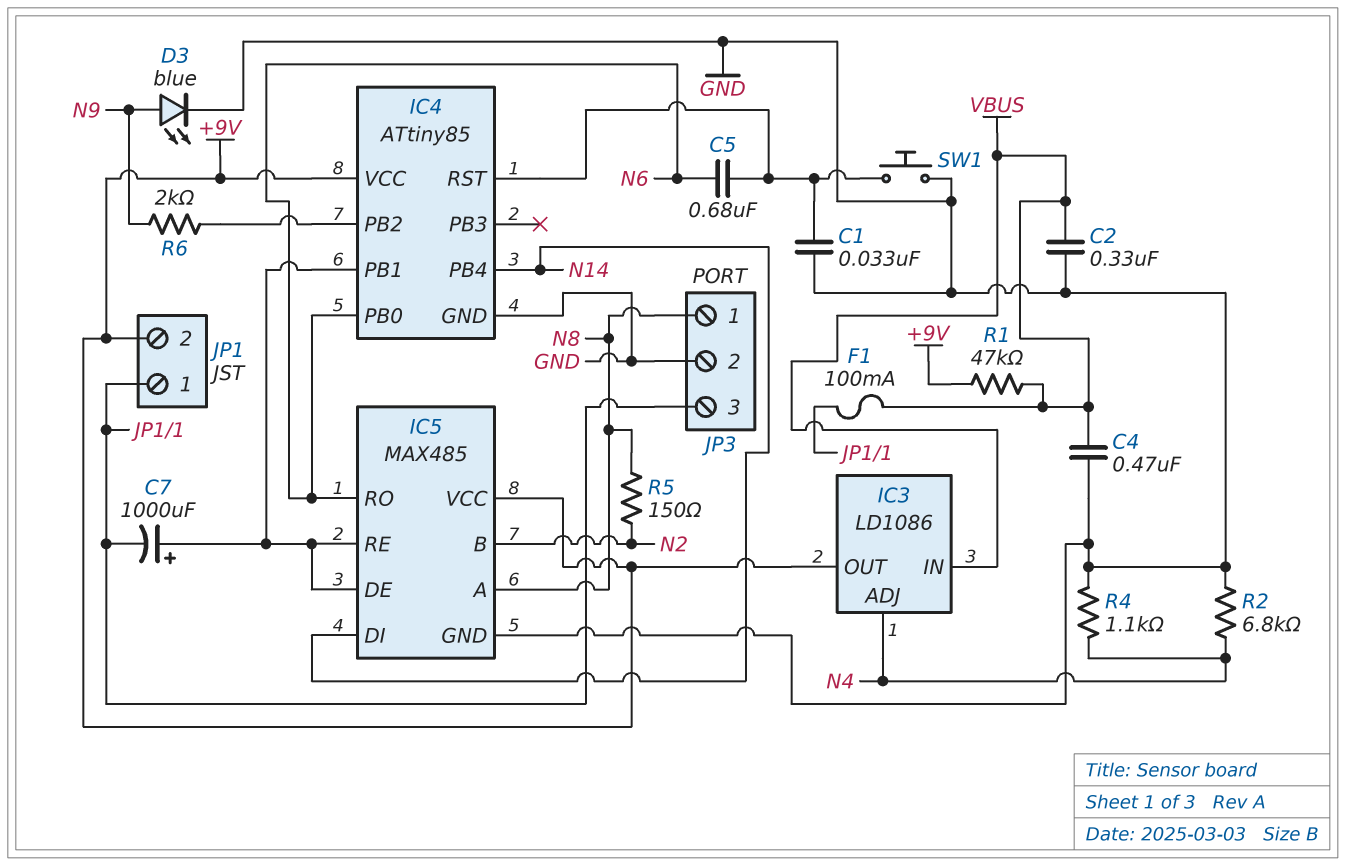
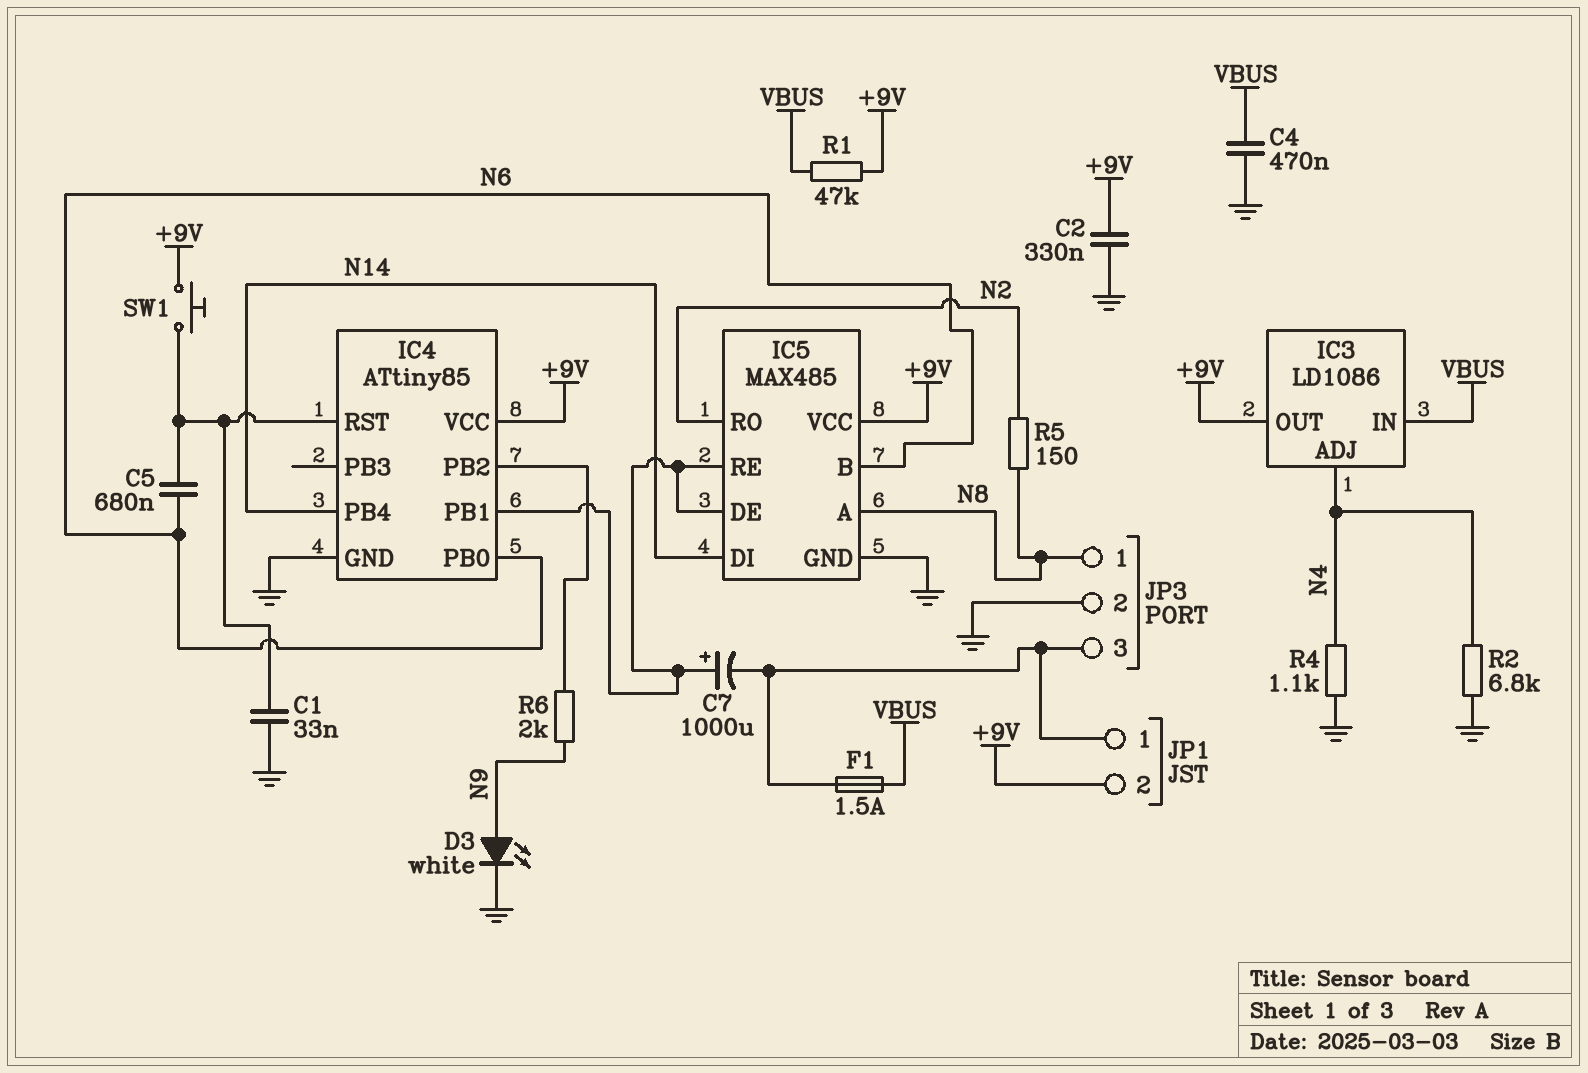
C2: 330nF (GND, VBUS) -> 330nF (+9V, GND)
D3: LED blue (A N9, K GND) -> LED white (A N9, K GND)
F1: 100mA (JP1/1, VBUS) -> 1.5A (JP1/1, VBUS)
IC5 pin B: N2 -> N6
IC5 pin RO: N6 -> N2
SW1: button (GND, IC4/RST) -> button (+9V, IC4/RST)

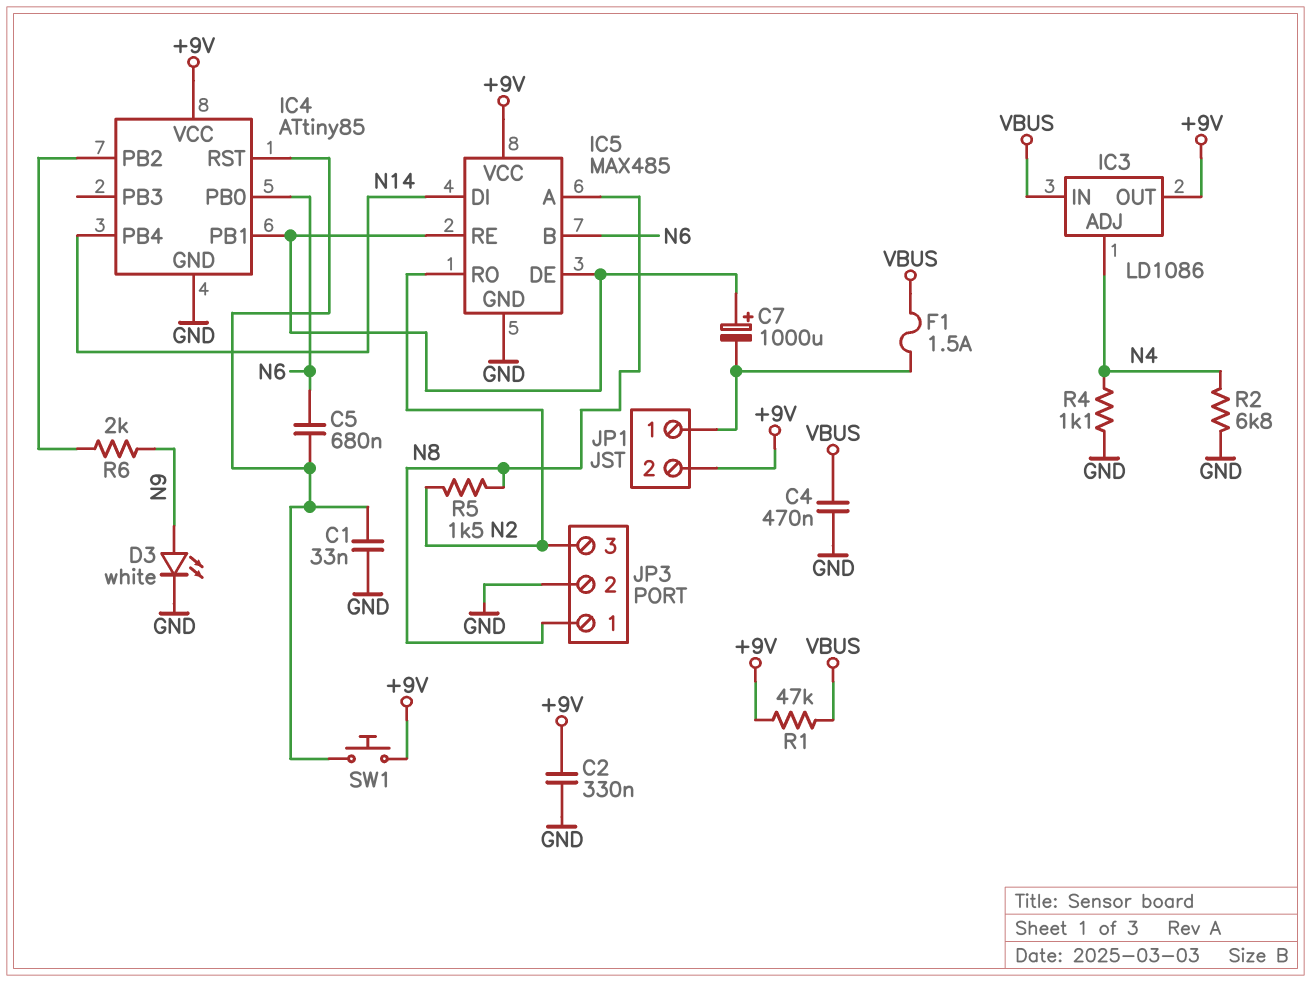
JP3 pin 3: JP1/1 -> N2
R5: 150 (N2, N8) -> 1.5k (N2, N8)

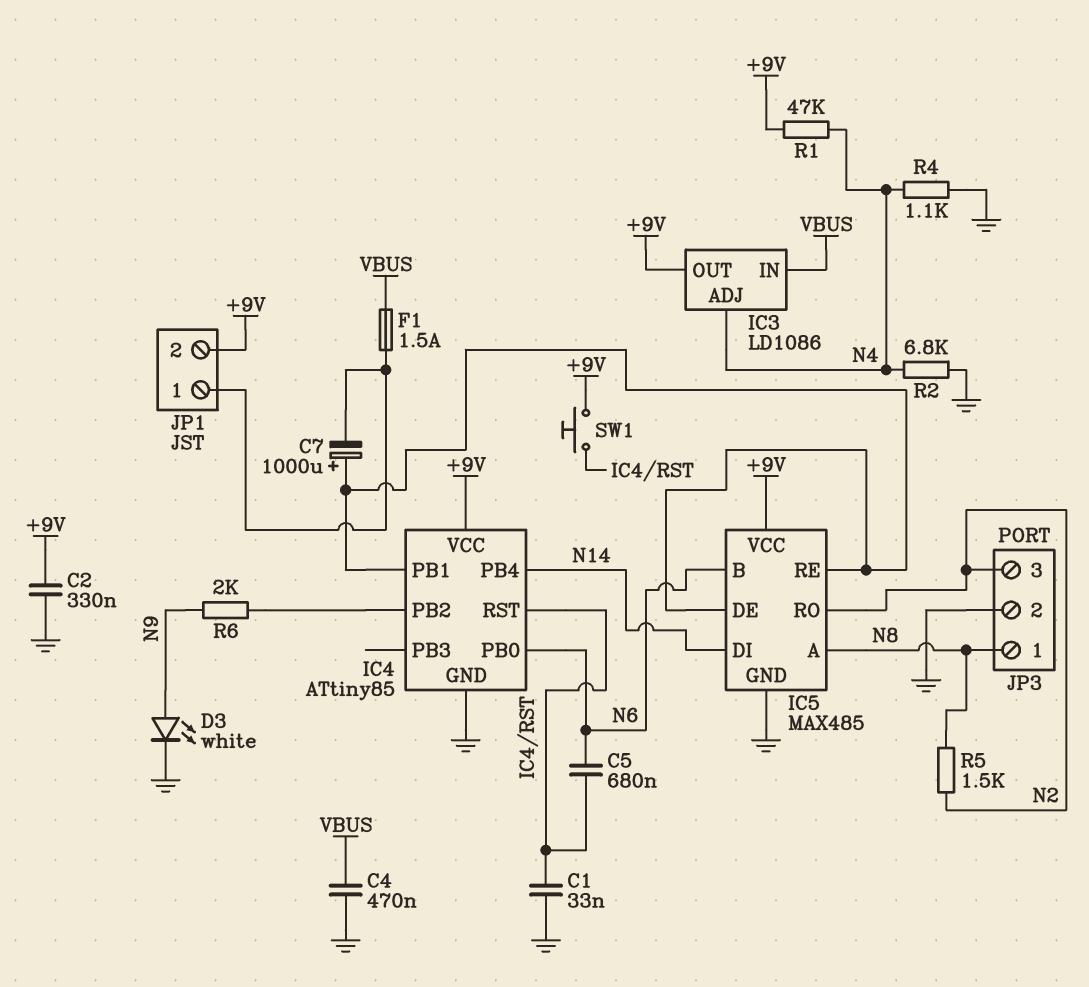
R1: 47k (+9V, VBUS) -> 47k (+9V, N4)

